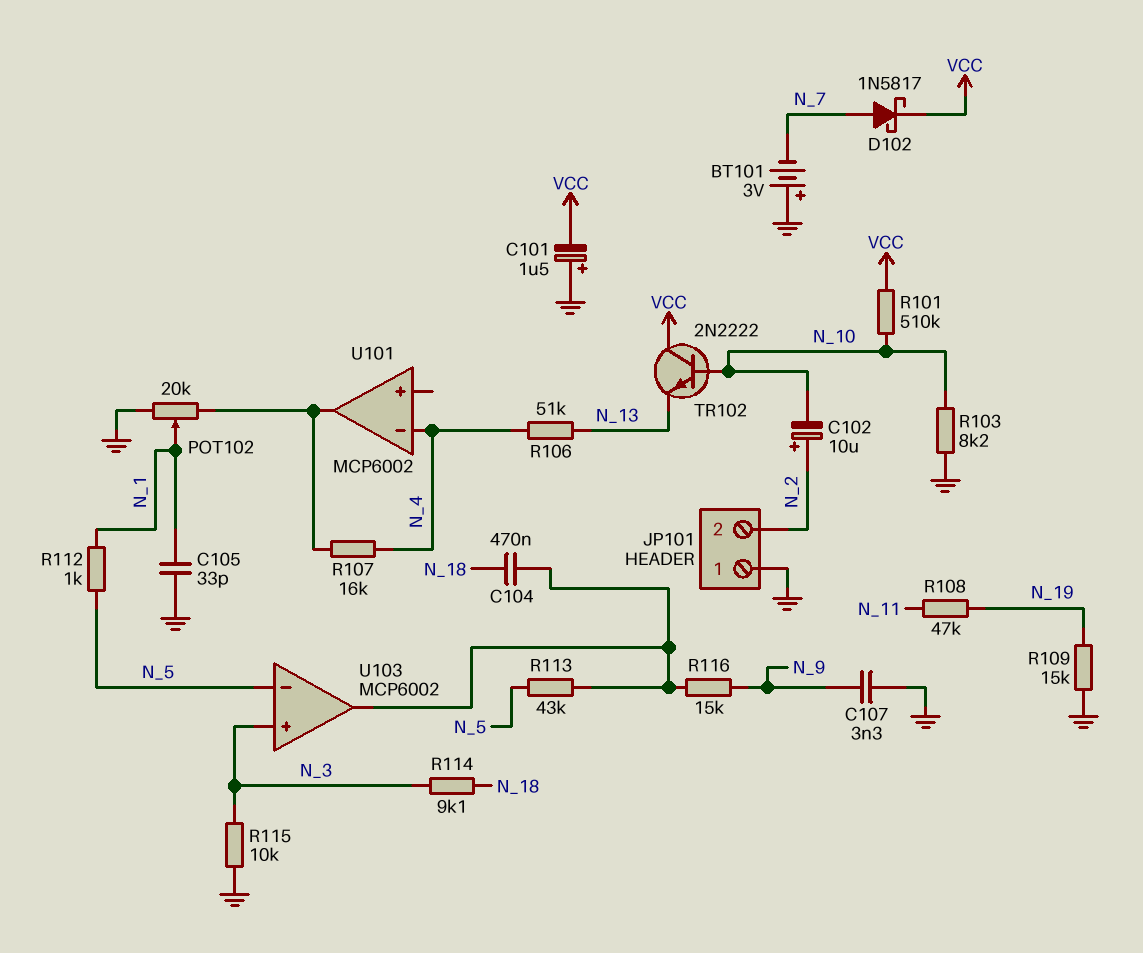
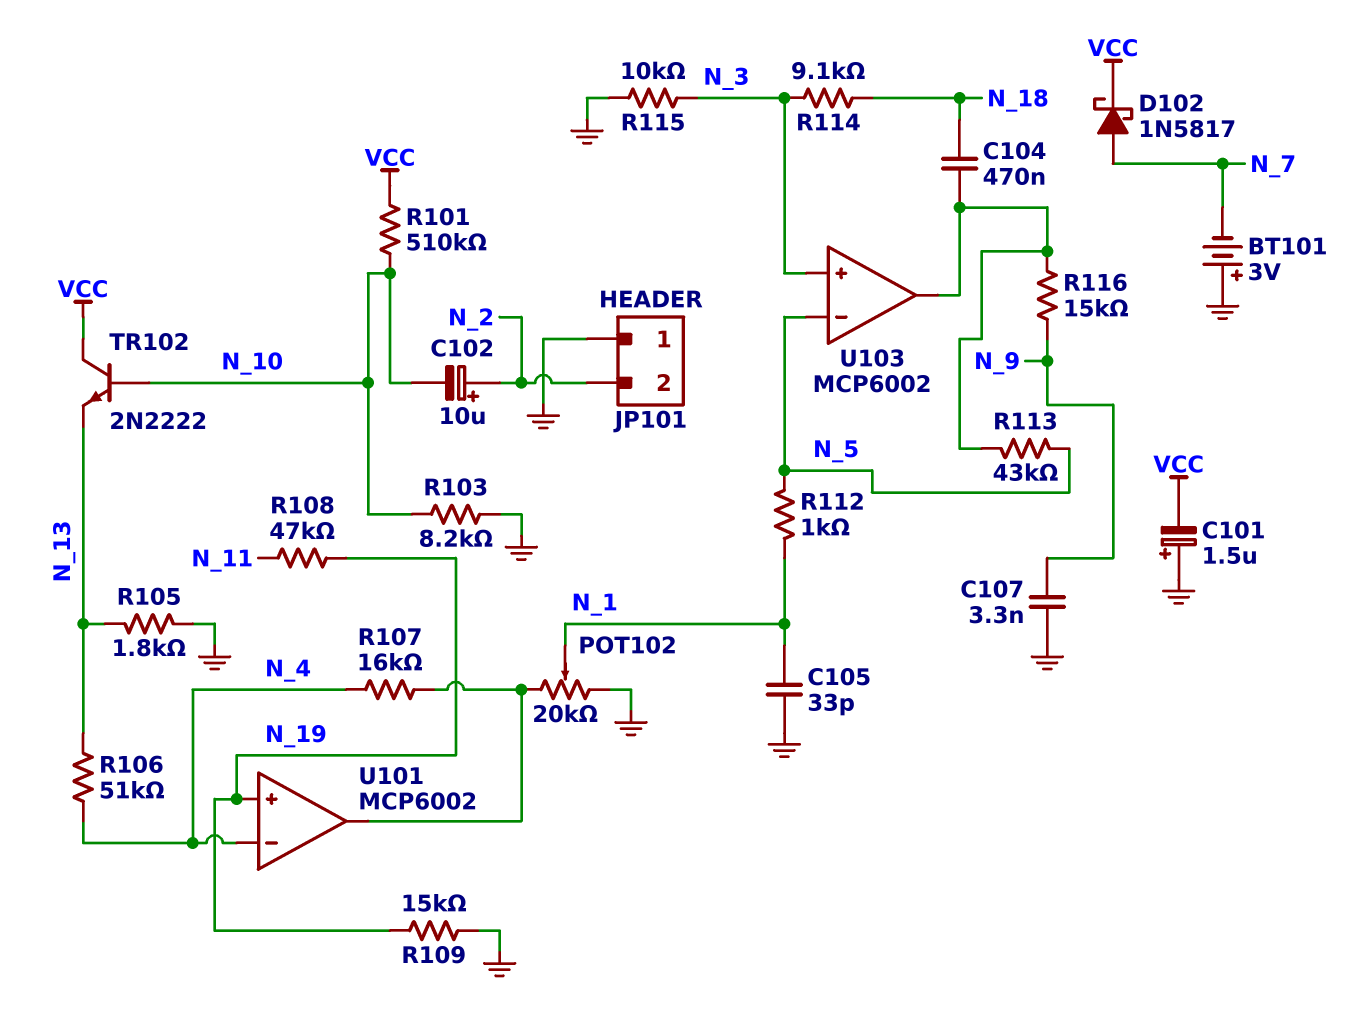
R105: none -> 1.8k (GND, N_13)
U101 pin in+: none -> N_19

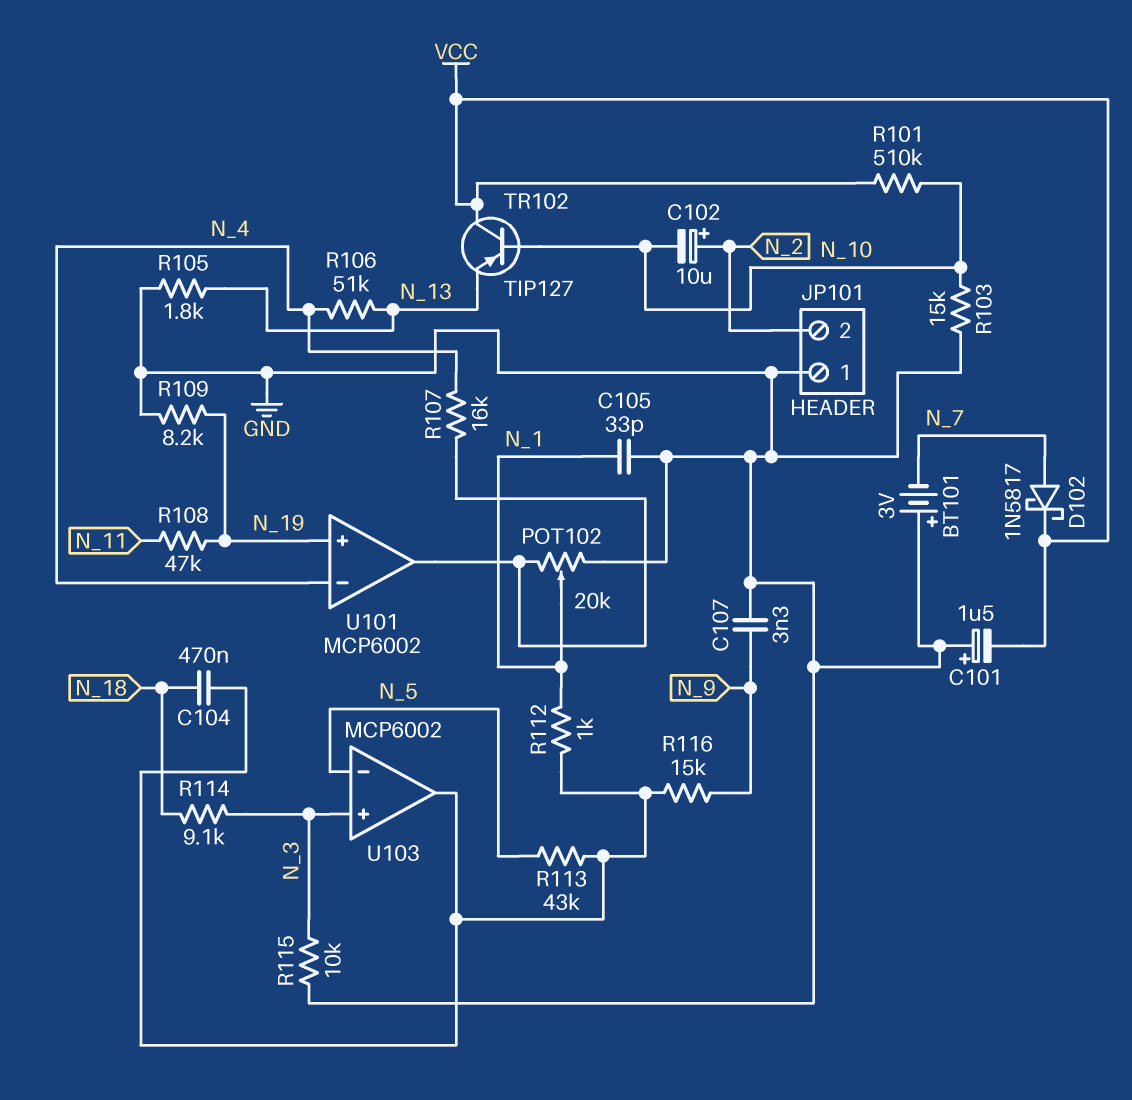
R103: 8.2k (GND, N_10) -> 15k (GND, N_10)
R109: 15k (GND, N_19) -> 8.2k (GND, N_19)
R112: 1k (N_1, N_5) -> 1k (N_1, U103/out)
TR102: NPN 2N2222 (B N_10, C VCC, E N_13) -> PNP TIP127 (B N_10, C VCC, E N_13)

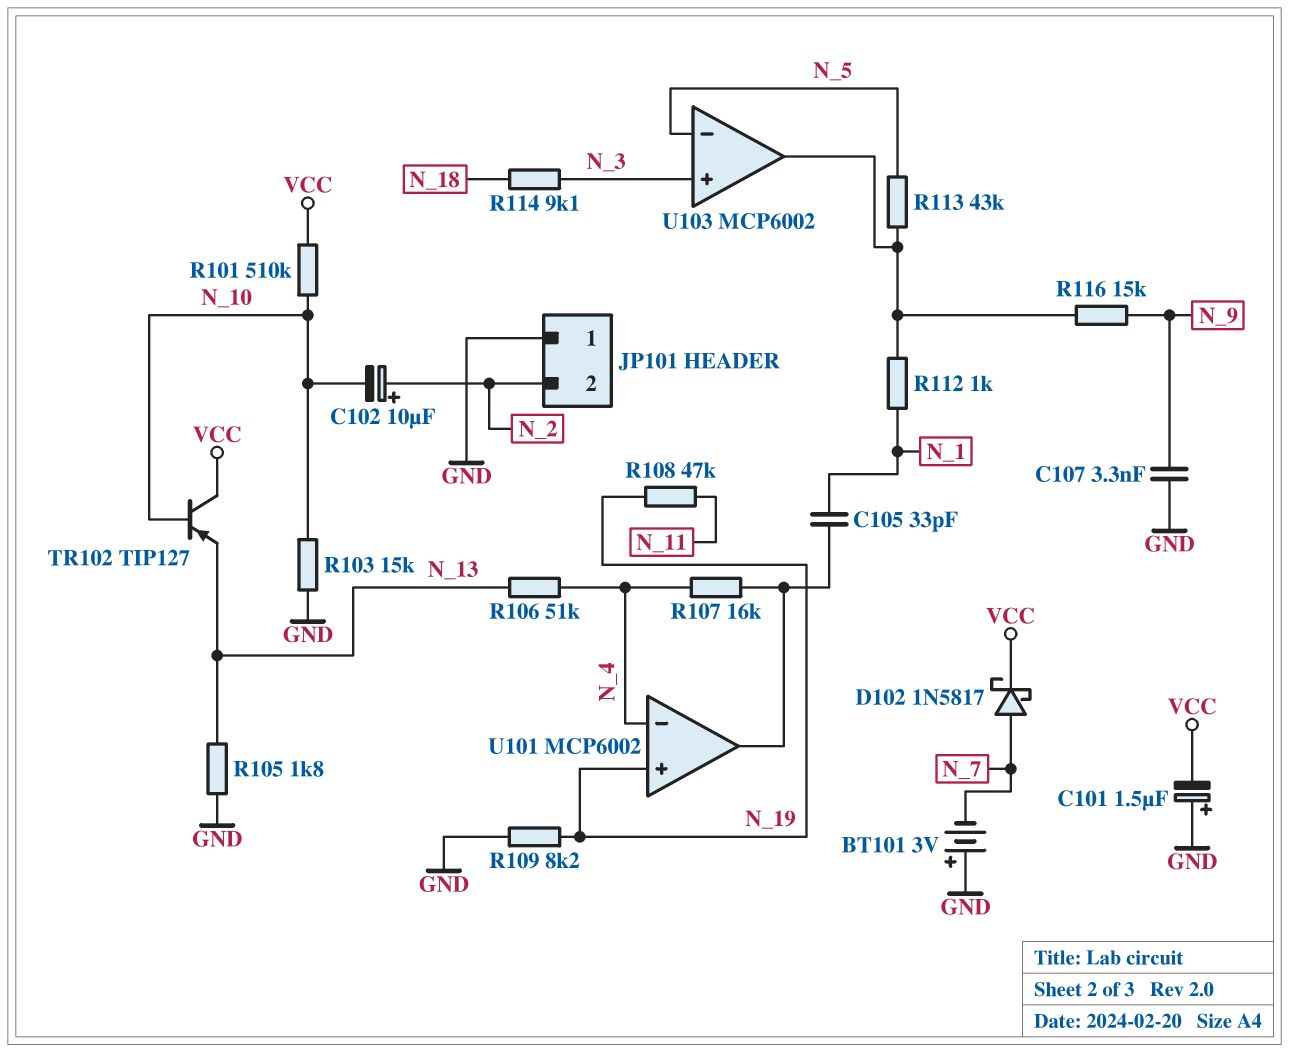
C104: 470nF (N_18, U103/out) -> none
C105: 33pF (GND, N_1) -> 33pF (N_1, U101/out)
POT102: 20k (GND, U101/out, wiper N_1) -> none
R115: 10k (GND, N_3) -> none

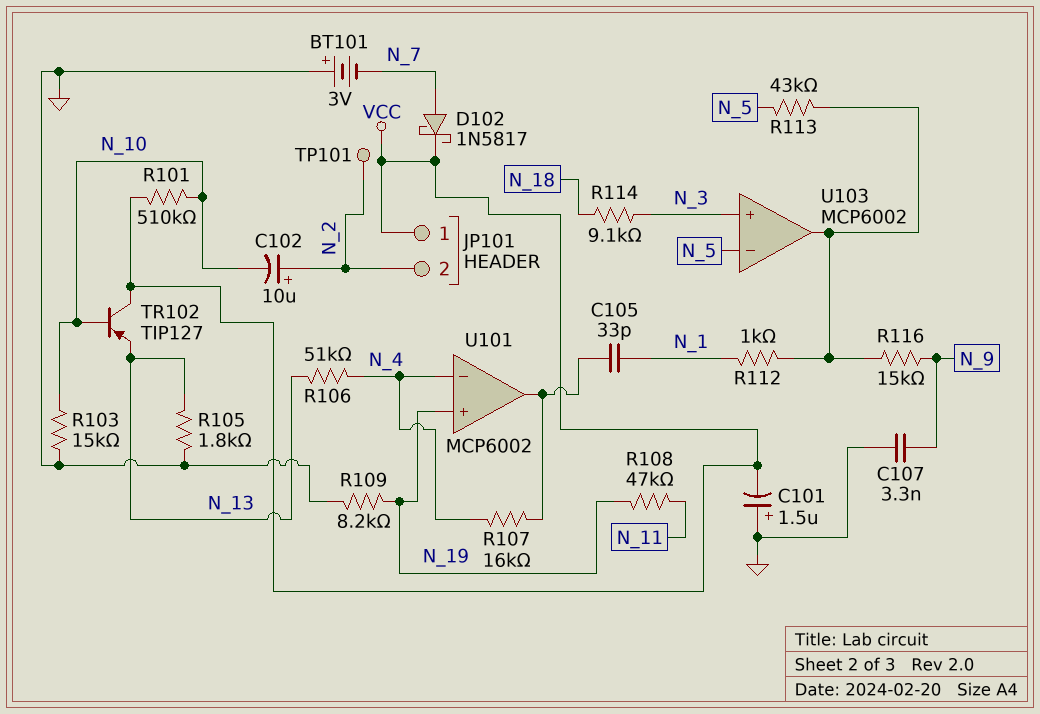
JP101 pin 1: GND -> VCC
TP101: none -> test point (N_2)

